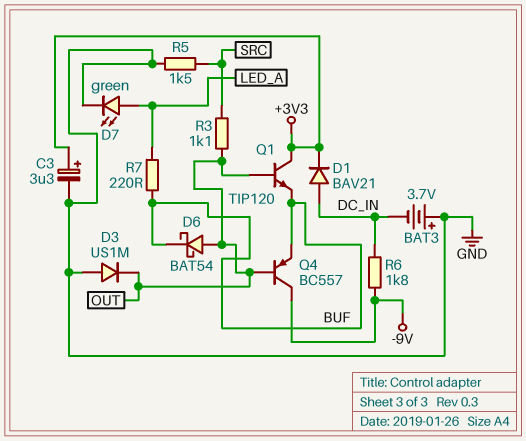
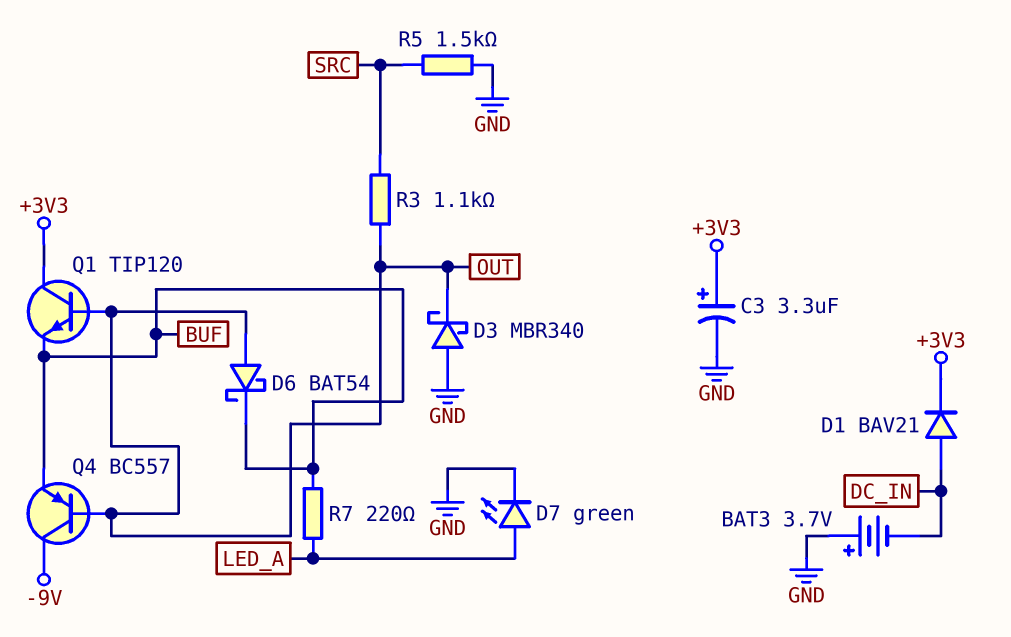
D3: diode US1M (A GND, K OUT) -> schottky MBR340 (A GND, K OUT)
R6: 1.8k (-9V, DC_IN) -> none

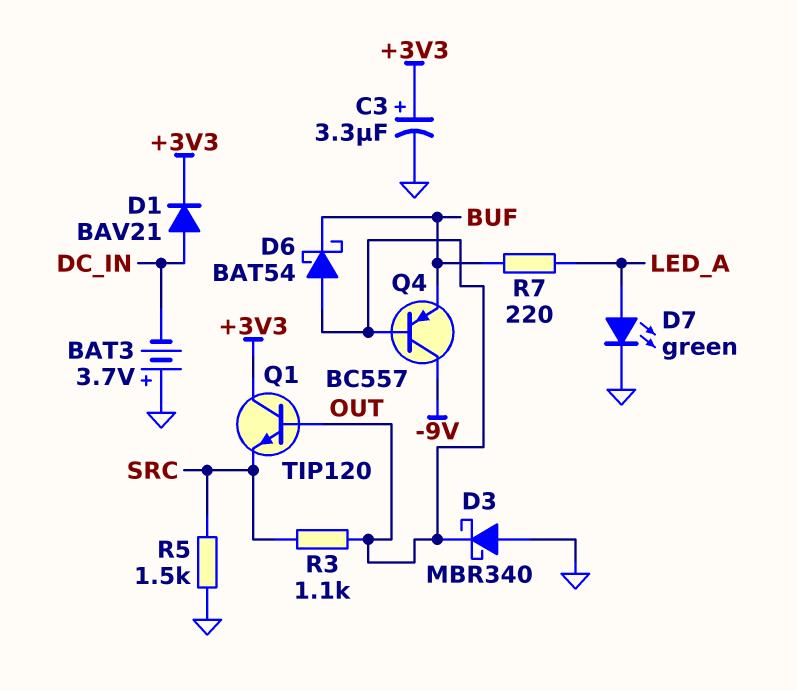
Q1: NPN TIP120 (B OUT, C +3V3, E BUF) -> NPN TIP120 (B OUT, C +3V3, E SRC)

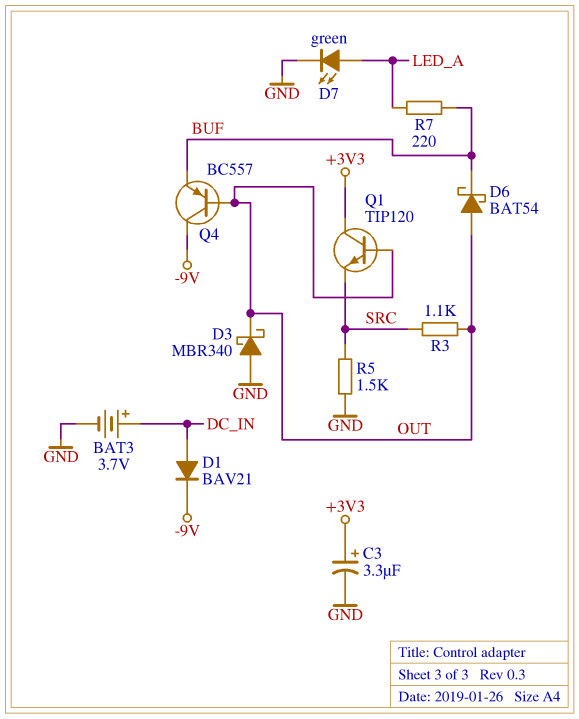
BAT3: 3.7V (plus GND, minus DC_IN) -> 3.7V (plus DC_IN, minus GND)
D1: diode BAV21 (A DC_IN, K +3V3) -> diode BAV21 (A DC_IN, K -9V)

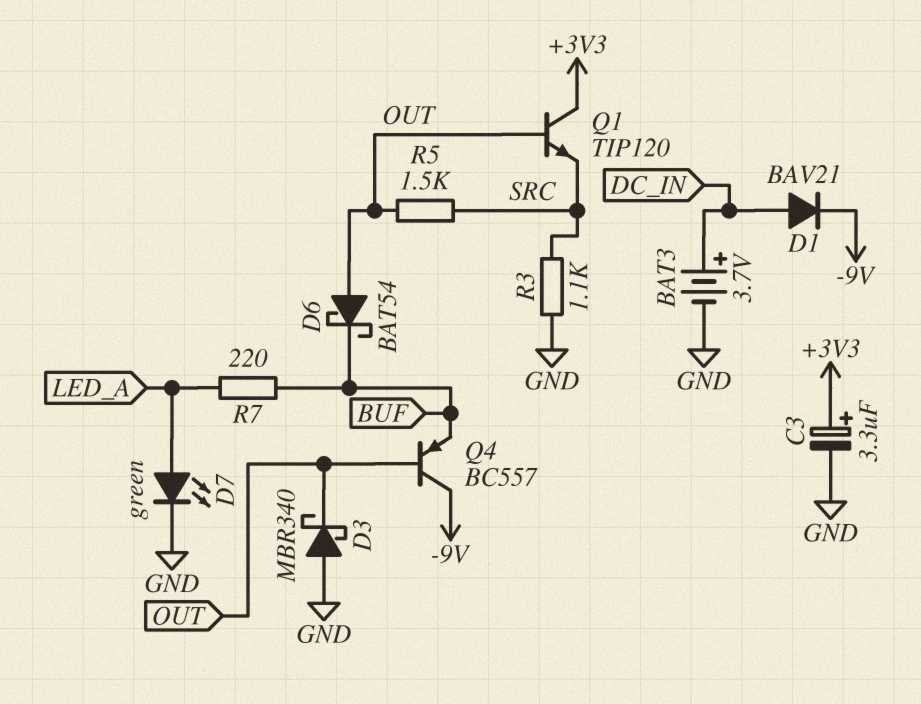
R3: 1.1k (OUT, SRC) -> 1.1k (GND, SRC)
R5: 1.5k (GND, SRC) -> 1.5k (OUT, SRC)

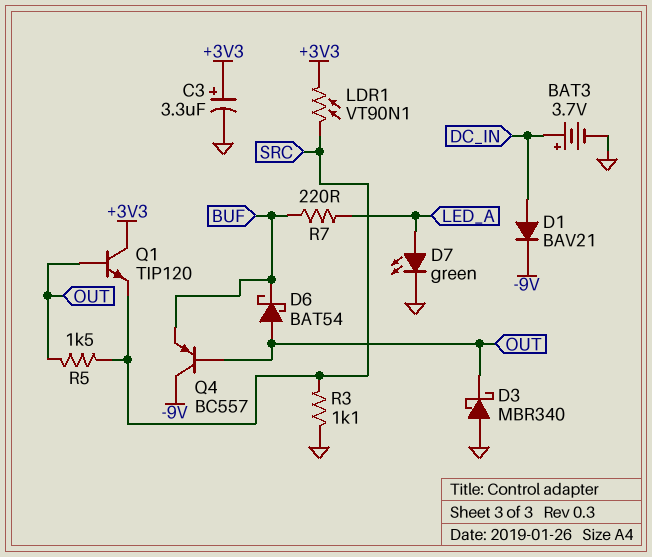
LDR1: none -> VT90N1 (+3V3, SRC)

